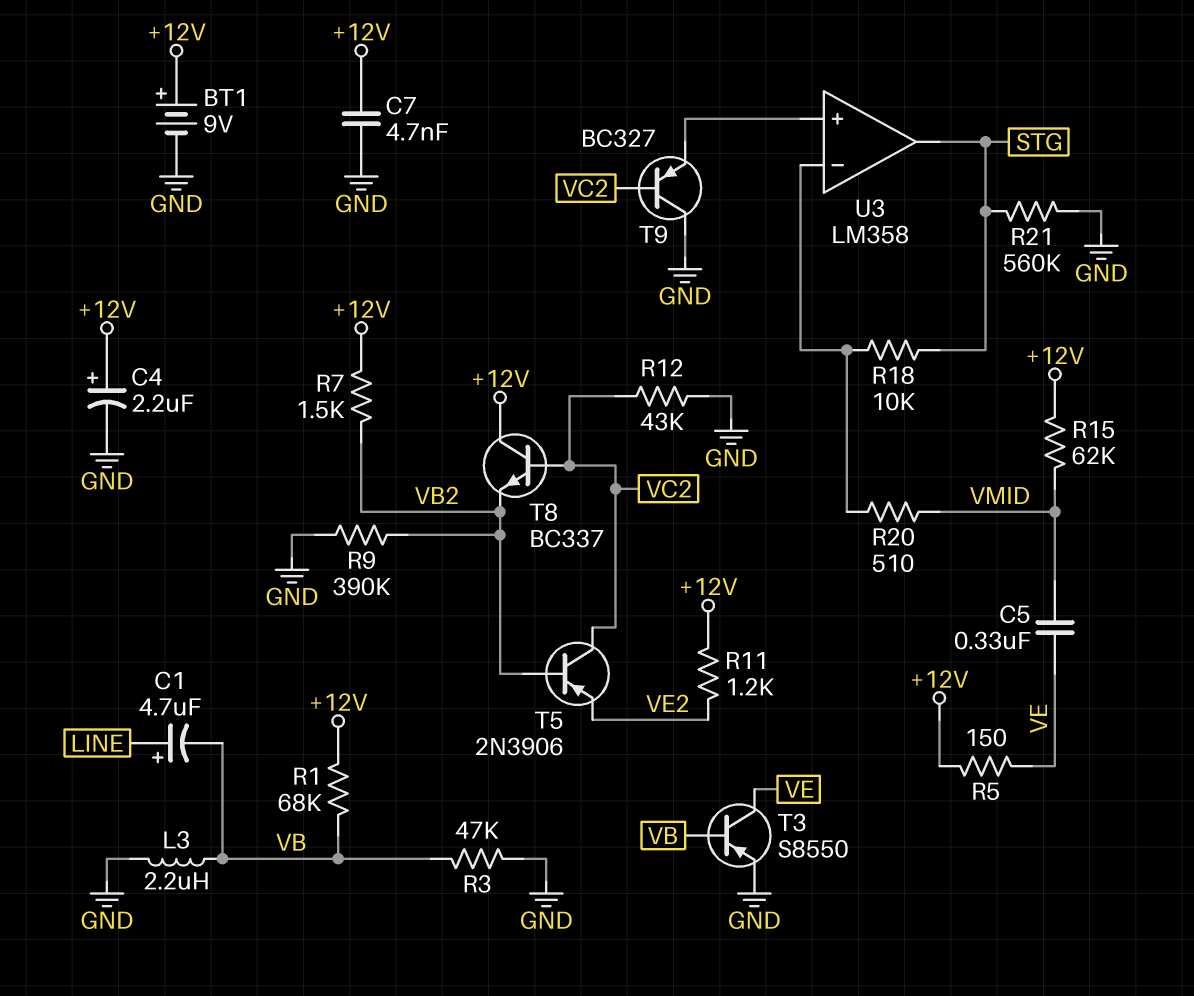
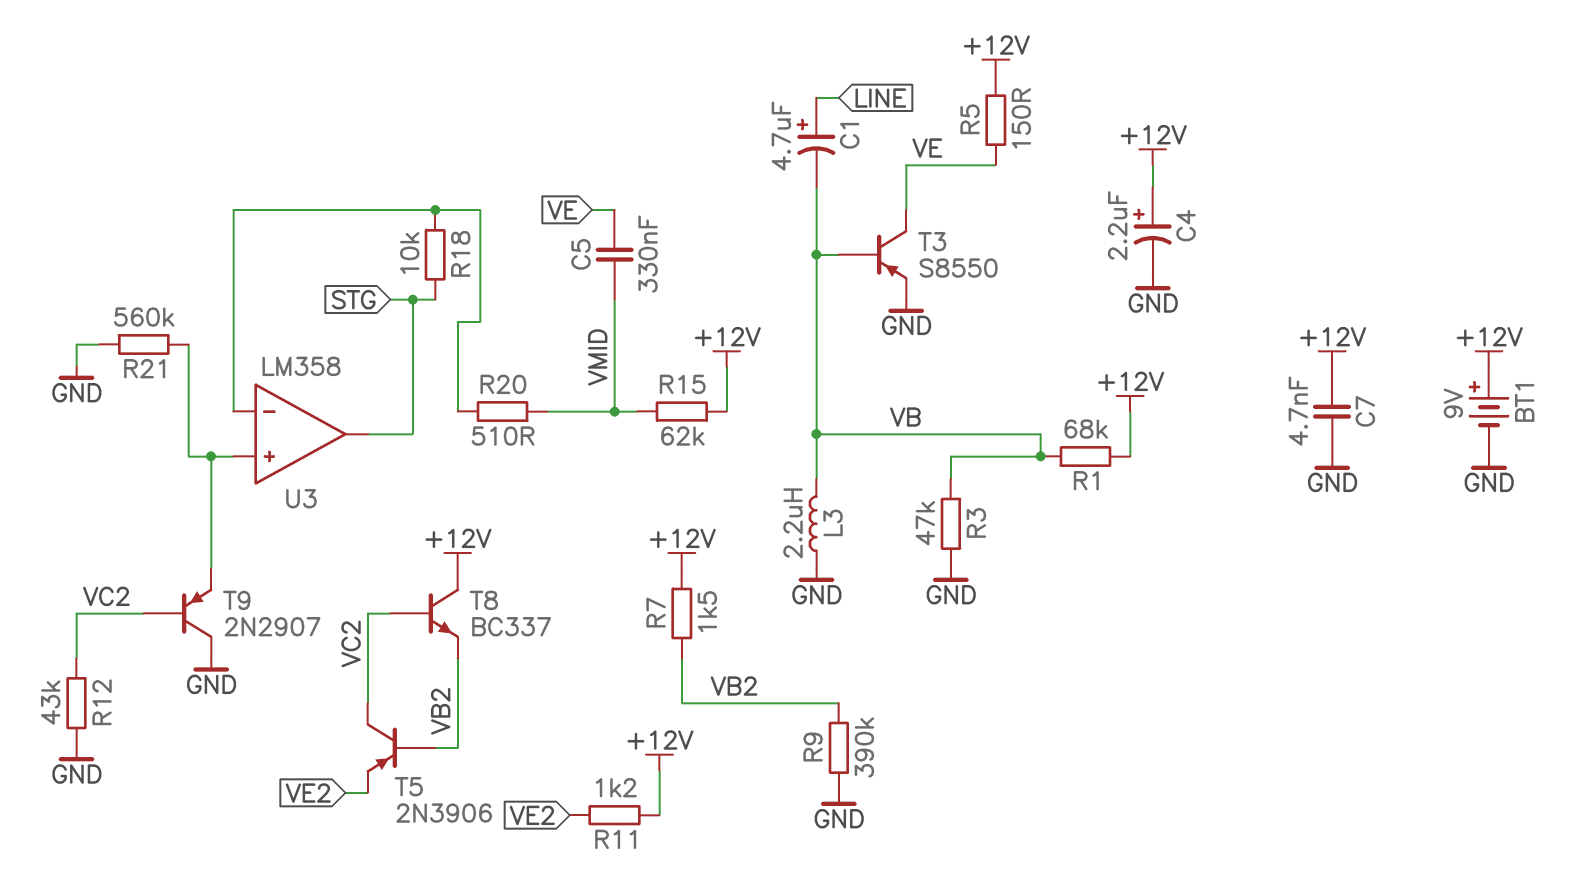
R21: 560k (GND, STG) -> 560k (GND, U3/in+)
T9: PNP BC327 (B VC2, C GND, E U3/in+) -> PNP 2N2907 (B VC2, C GND, E U3/in+)

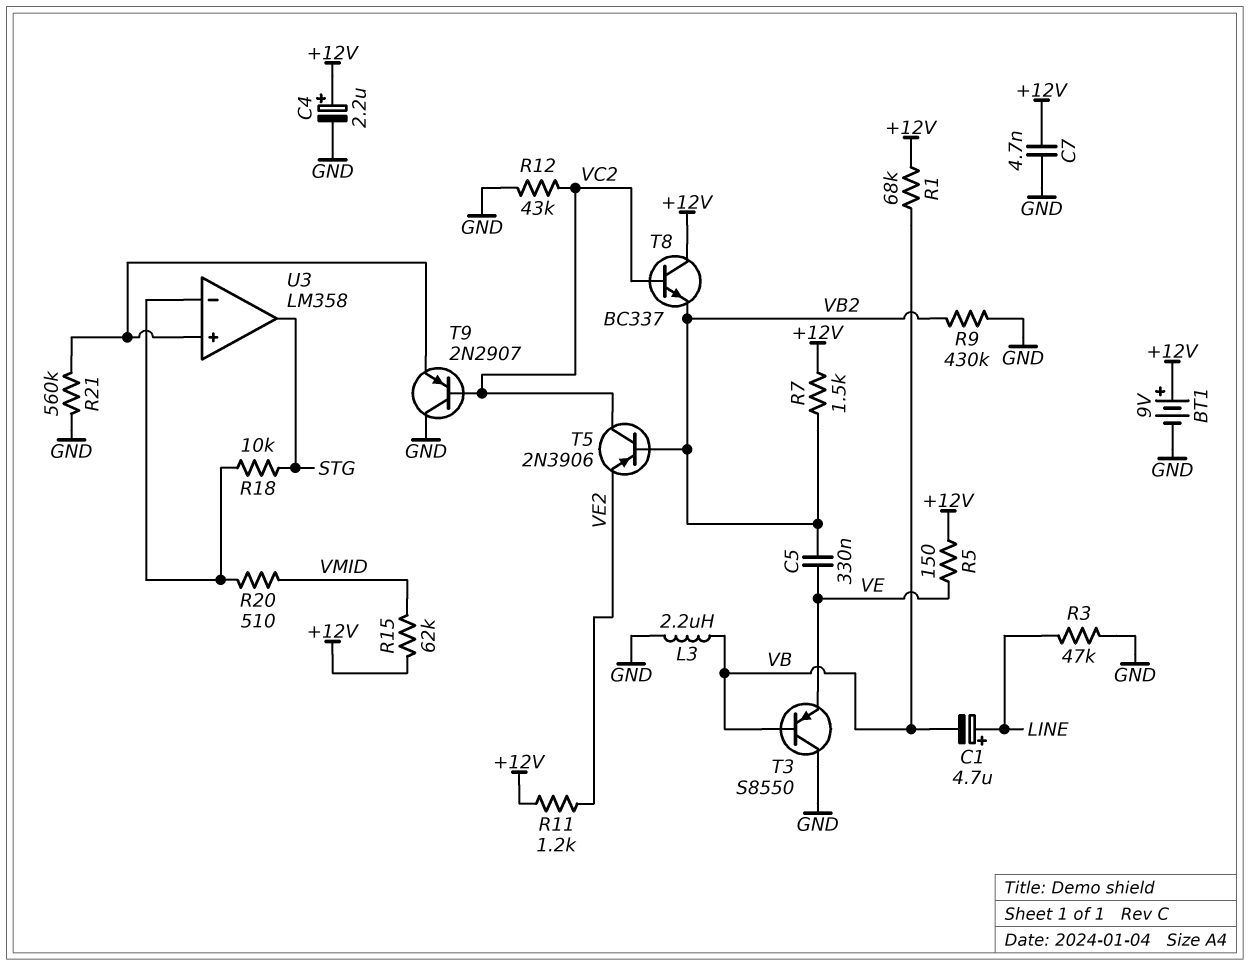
C5: 330nF (VE, VMID) -> 330nF (VB2, VE)
R3: 47k (GND, VB) -> 47k (GND, LINE)
R9: 390k (GND, VB2) -> 430k (GND, VB2)
T3: PNP S8550 (B VB, C VE, E GND) -> PNP S8550 (B VB, C GND, E VE)

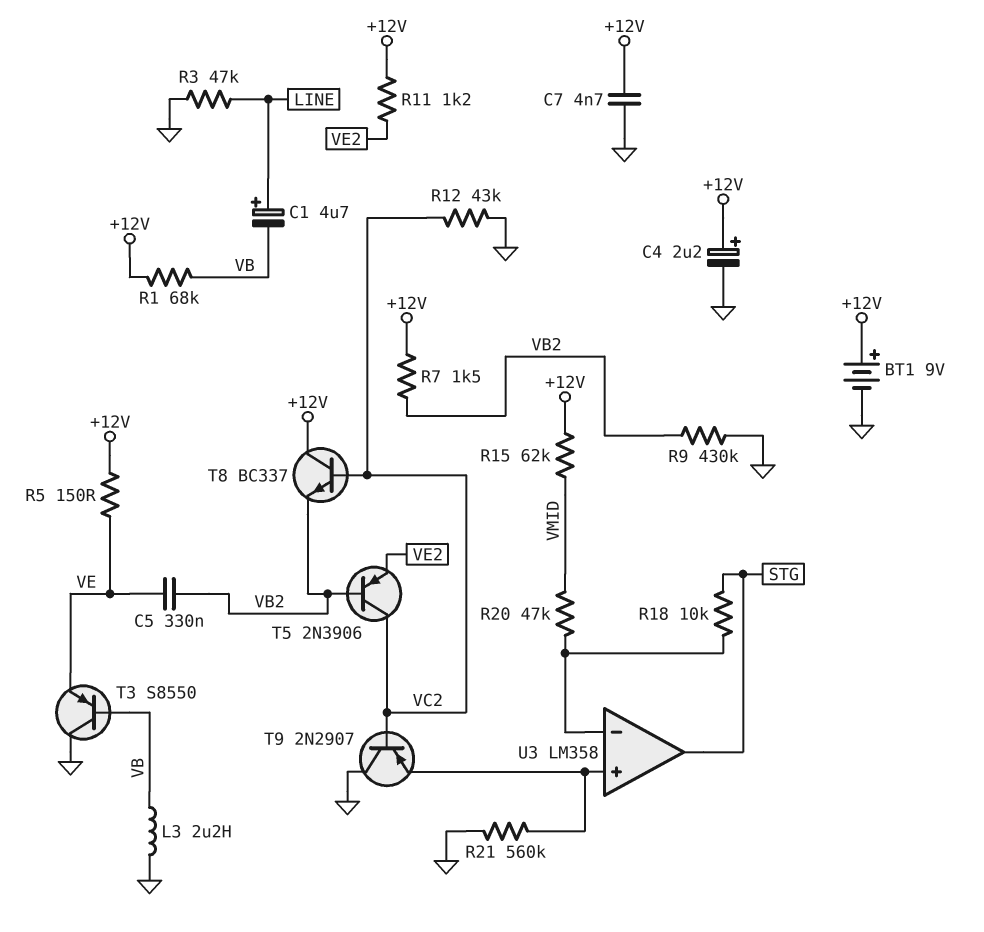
R20: 510 (U3/in-, VMID) -> 47k (U3/in-, VMID)

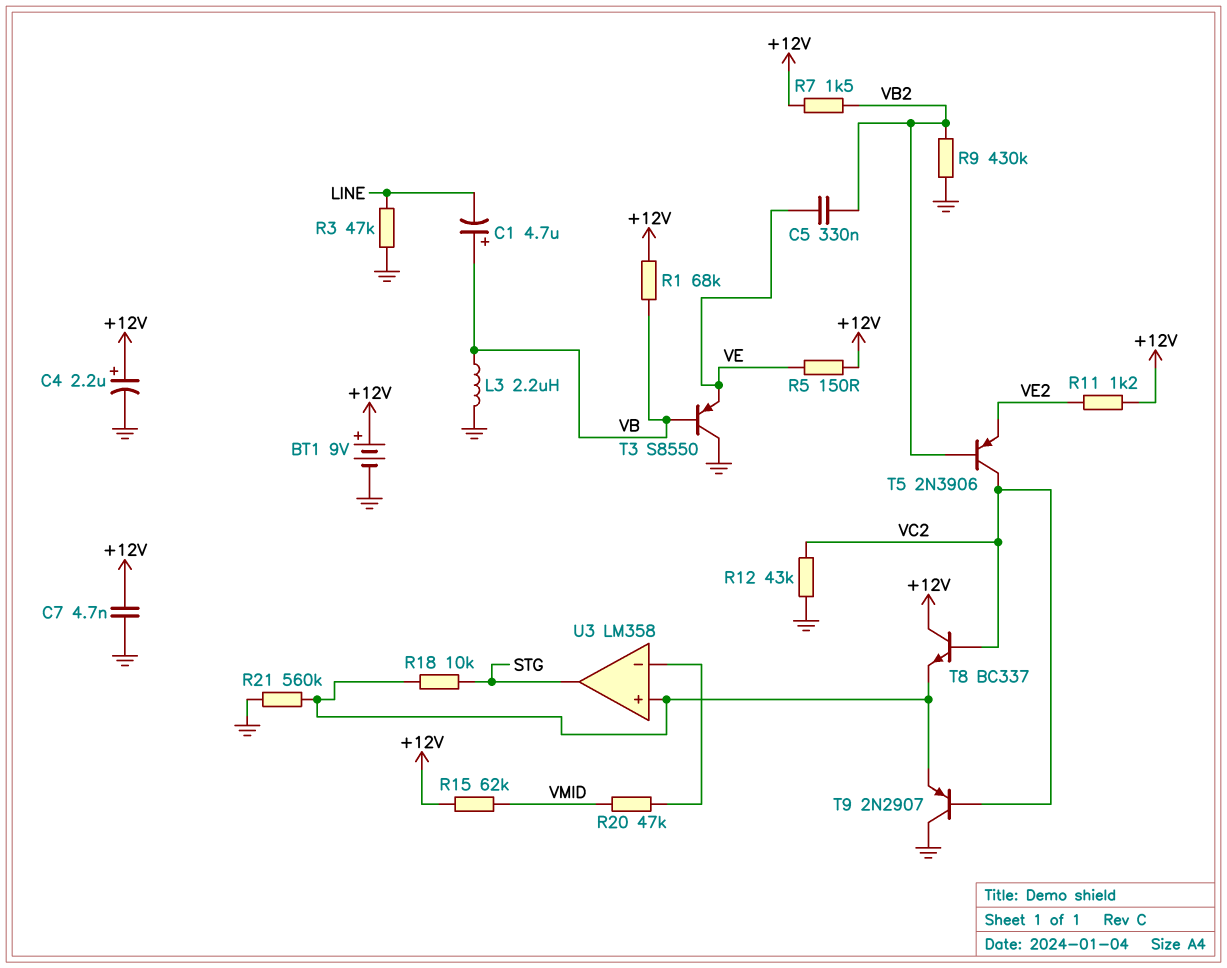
C1: 4.7uF (plus LINE, minus VB) -> 4.7uF (plus VB, minus LINE)
R18: 10k (STG, U3/in-) -> 10k (STG, U3/in+)
T8: NPN BC337 (B VC2, C +12V, E VB2) -> NPN BC337 (B VC2, C +12V, E U3/in+)

